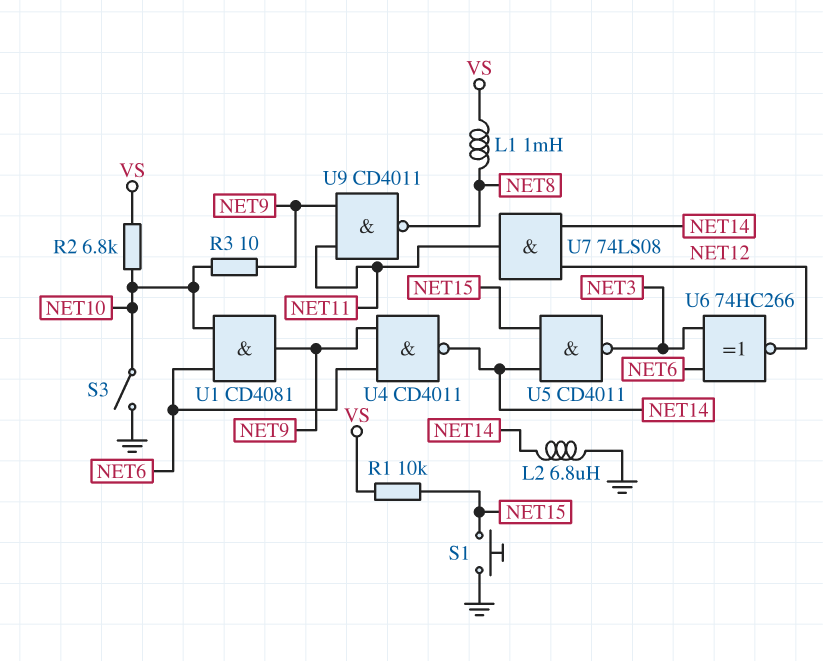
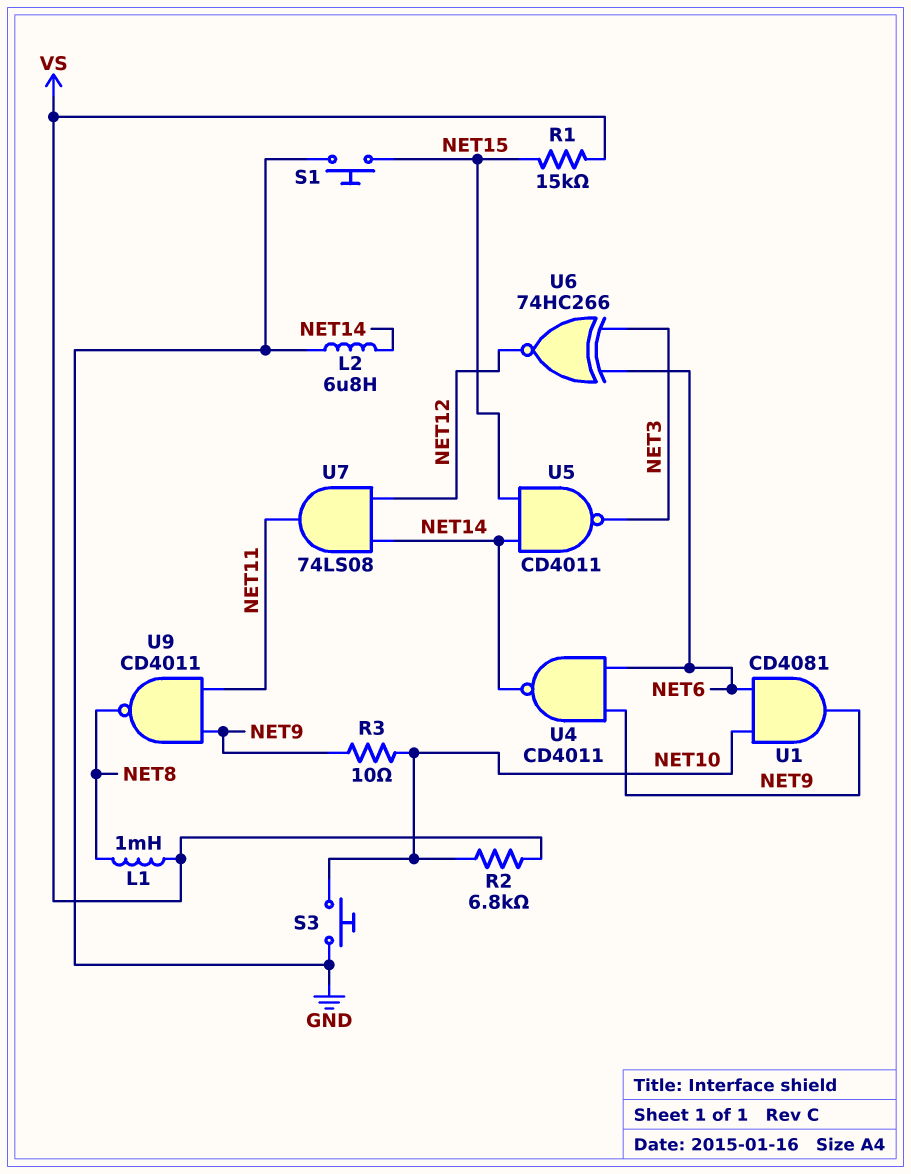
R1: 10k (NET15, VS) -> 15k (NET15, VS)
S3: switch (GND, NET10) -> button (GND, NET10)

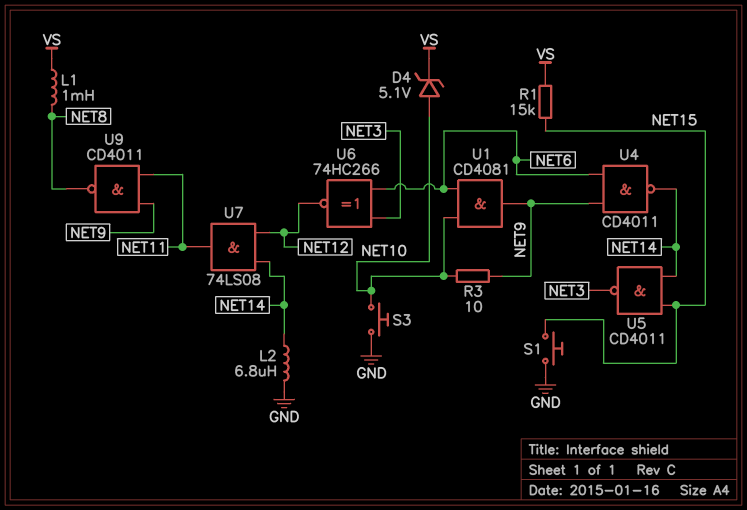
D4: none -> zener 5.1V (A NET10, K VS)
R2: 6.8k (NET10, VS) -> none

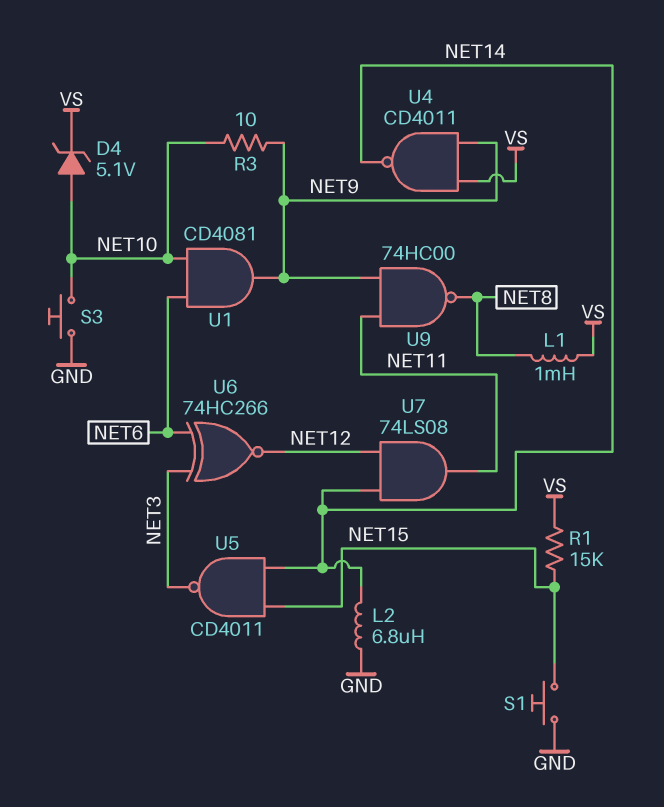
U4: NAND CD4011 (in NET6, in NET9, out NET14) -> NAND CD4011 (in NET9, in VS, out NET14)
U9: NAND CD4011 (in NET9, in NET11, out NET8) -> NAND 74HC00 (in NET9, in NET11, out NET8)

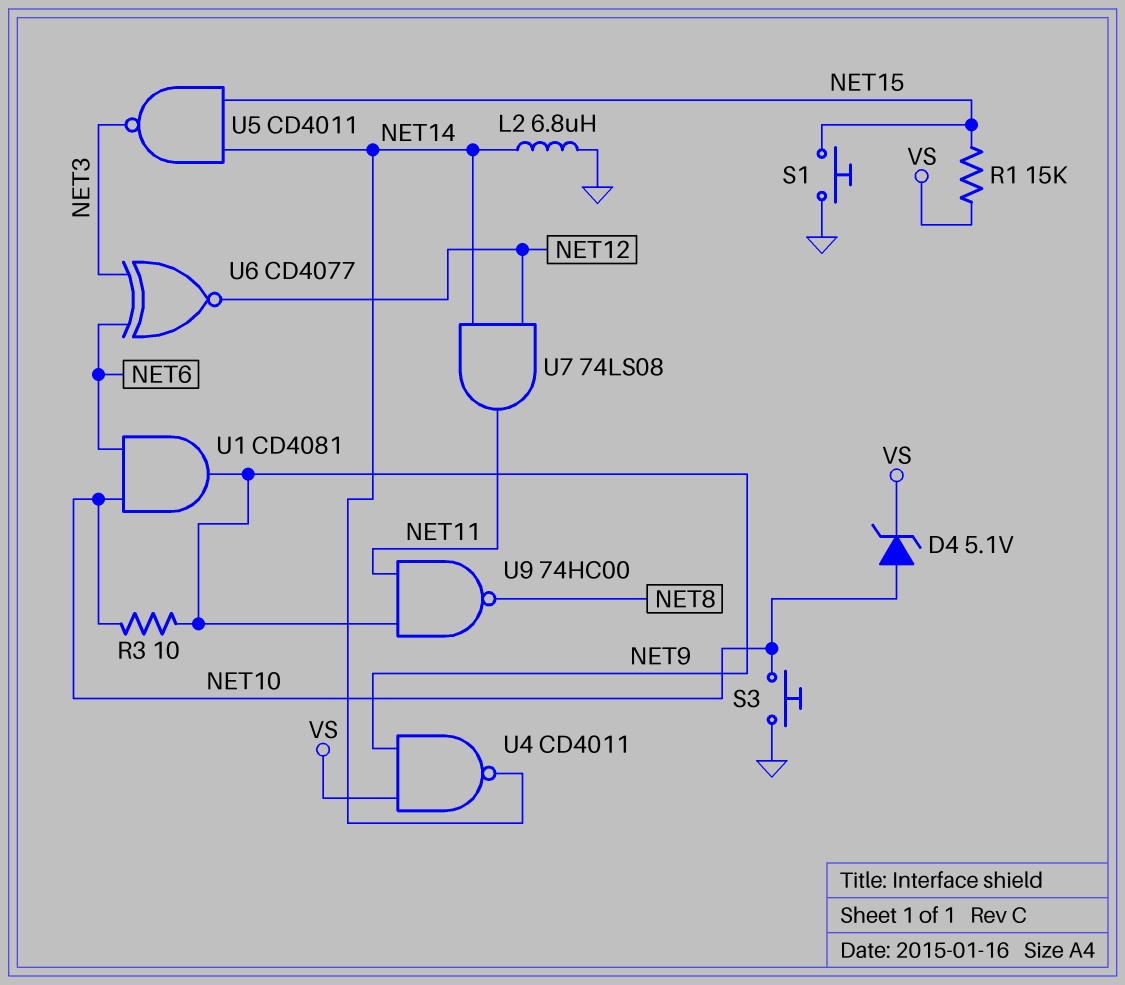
L1: 1mH (NET8, VS) -> none
U6: XNOR 74HC266 (in NET3, in NET6, out NET12) -> XNOR CD4077 (in NET3, in NET6, out NET12)

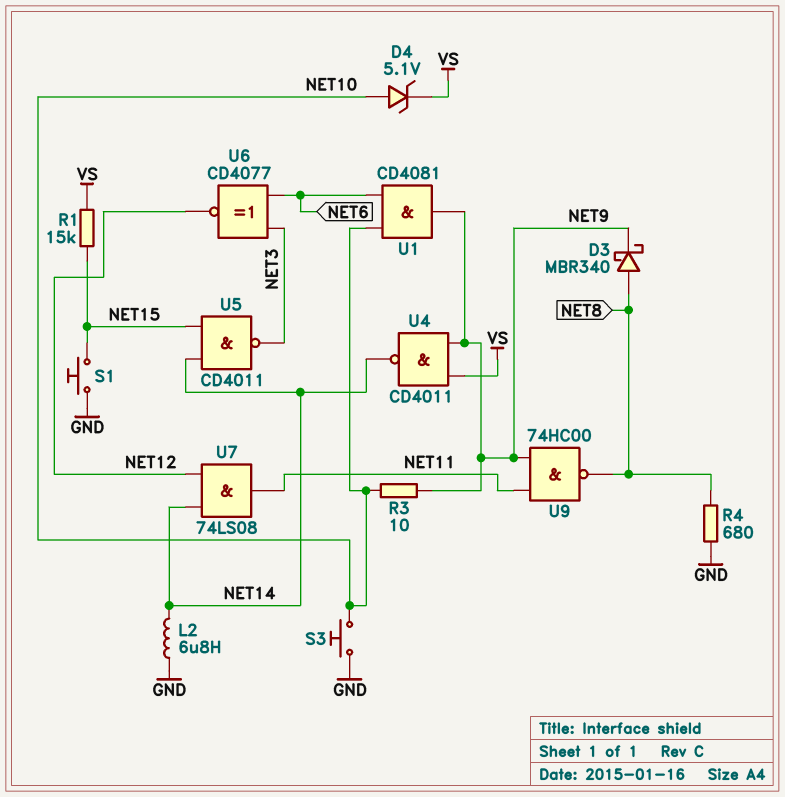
D3: none -> schottky MBR340 (A NET8, K NET9)
R4: none -> 680 (GND, NET8)

